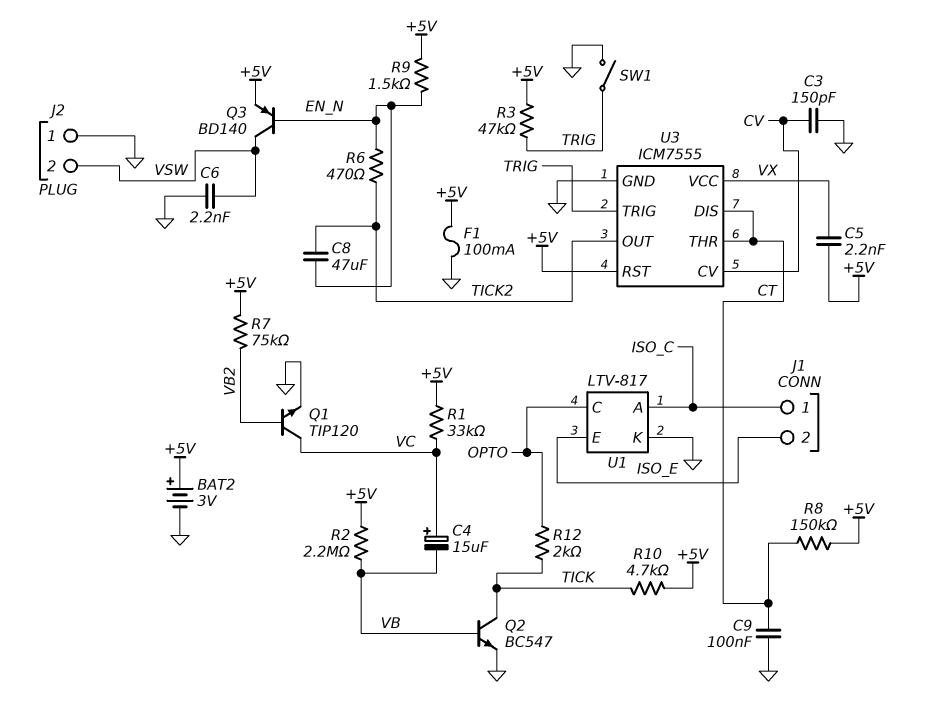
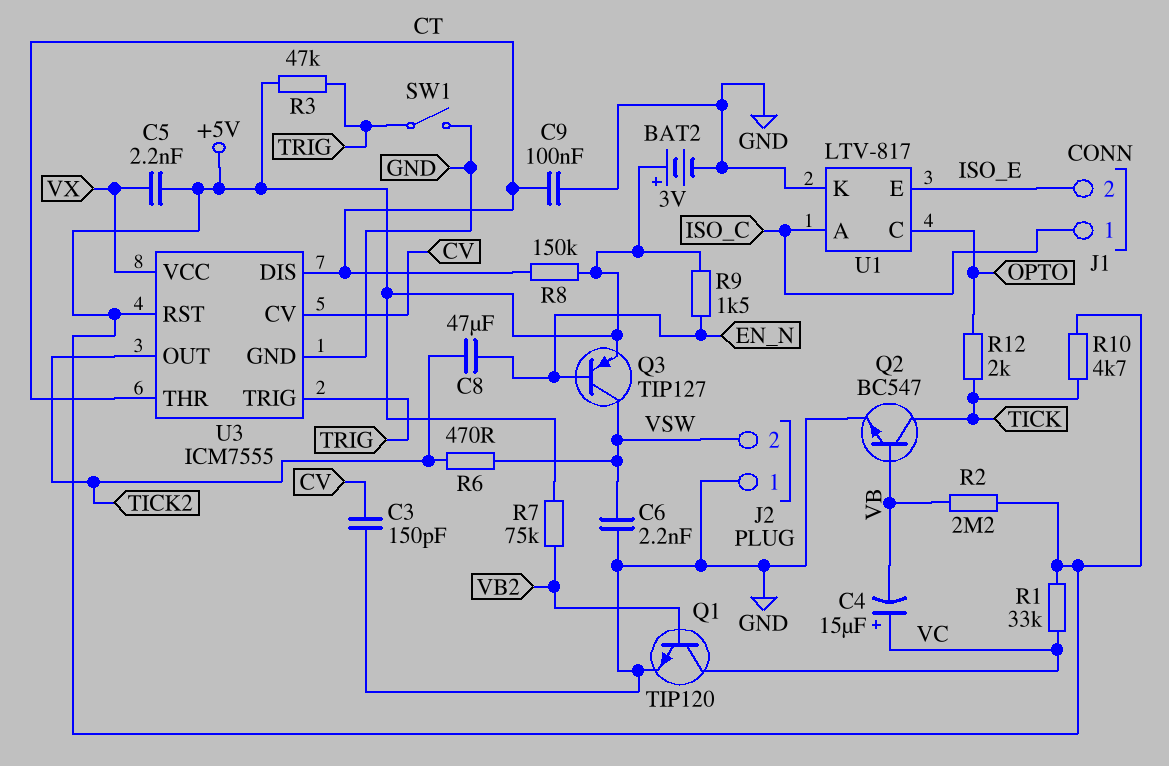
F1: 100mA (+5V, GND) -> none
Q3: PNP BD140 (B EN_N, C VSW, E +5V) -> PNP TIP127 (B EN_N, C VSW, E +5V)
R6: 470 (EN_N, TICK2) -> 470 (TICK2, VSW)

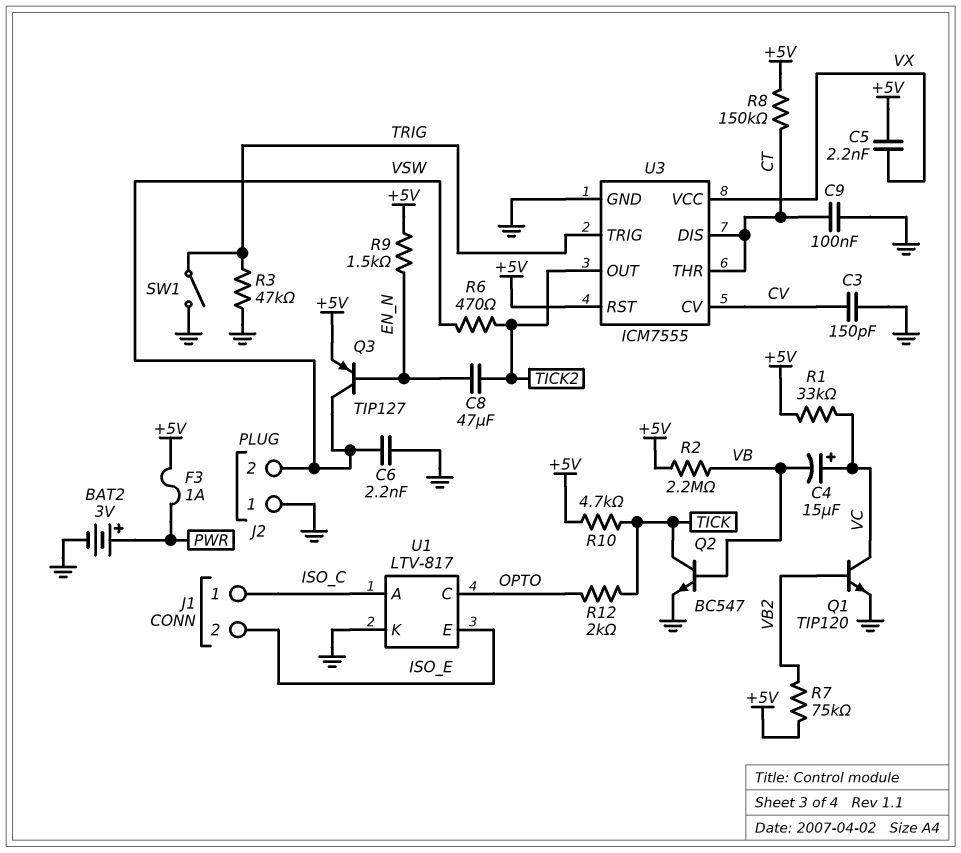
BAT2: 3V (plus +5V, minus GND) -> 3V (plus PWR, minus GND)
F3: none -> 1A (+5V, PWR)
R3: 47k (+5V, TRIG) -> 47k (GND, TRIG)

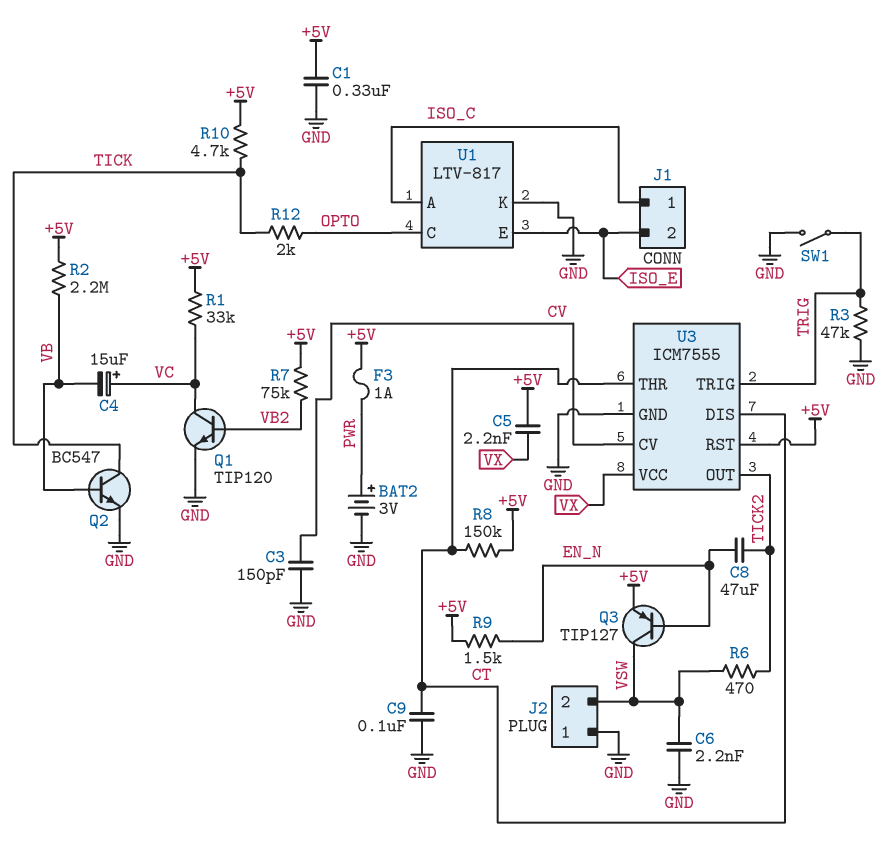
C1: none -> 330nF (+5V, GND)

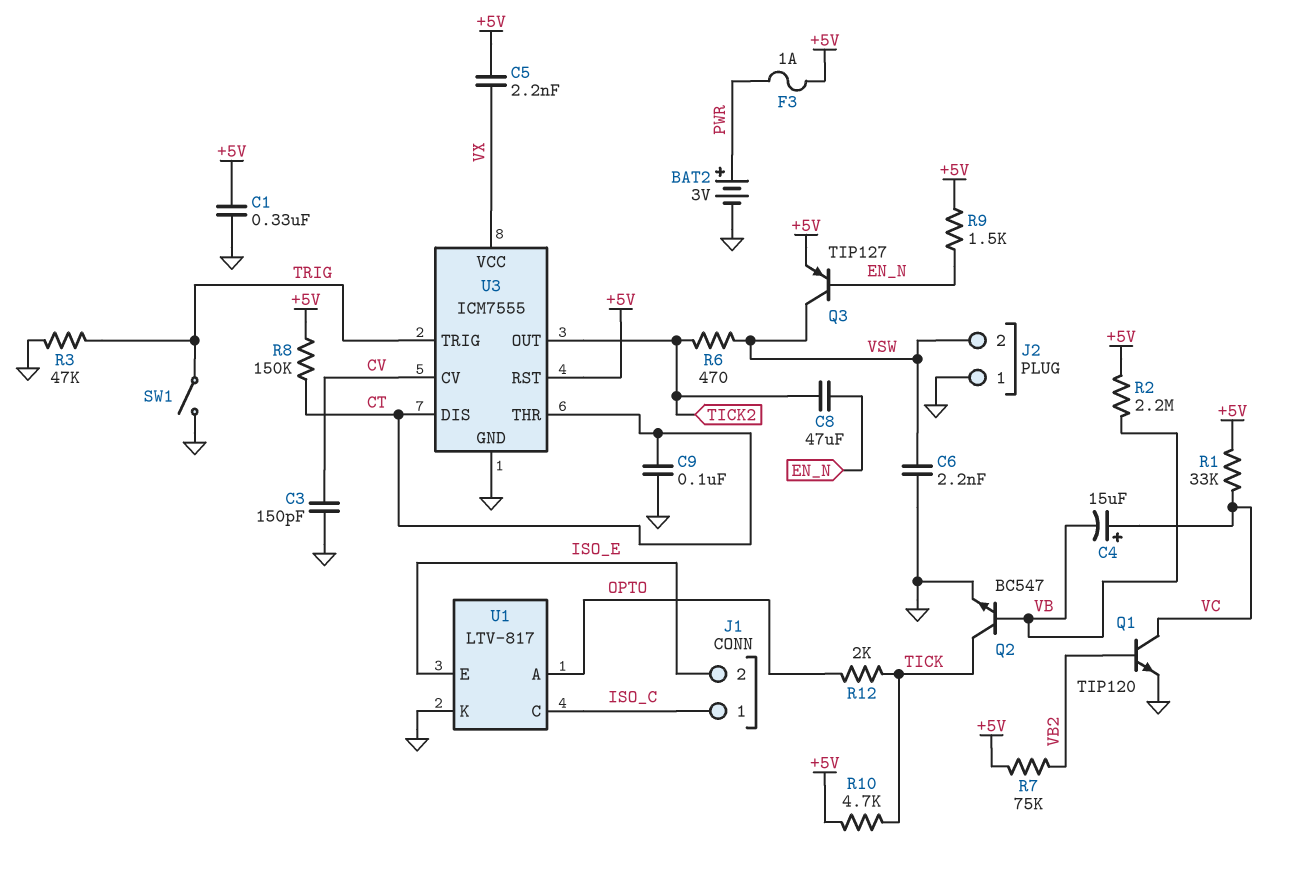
U1 pin A: ISO_C -> OPTO
U1 pin C: OPTO -> ISO_C

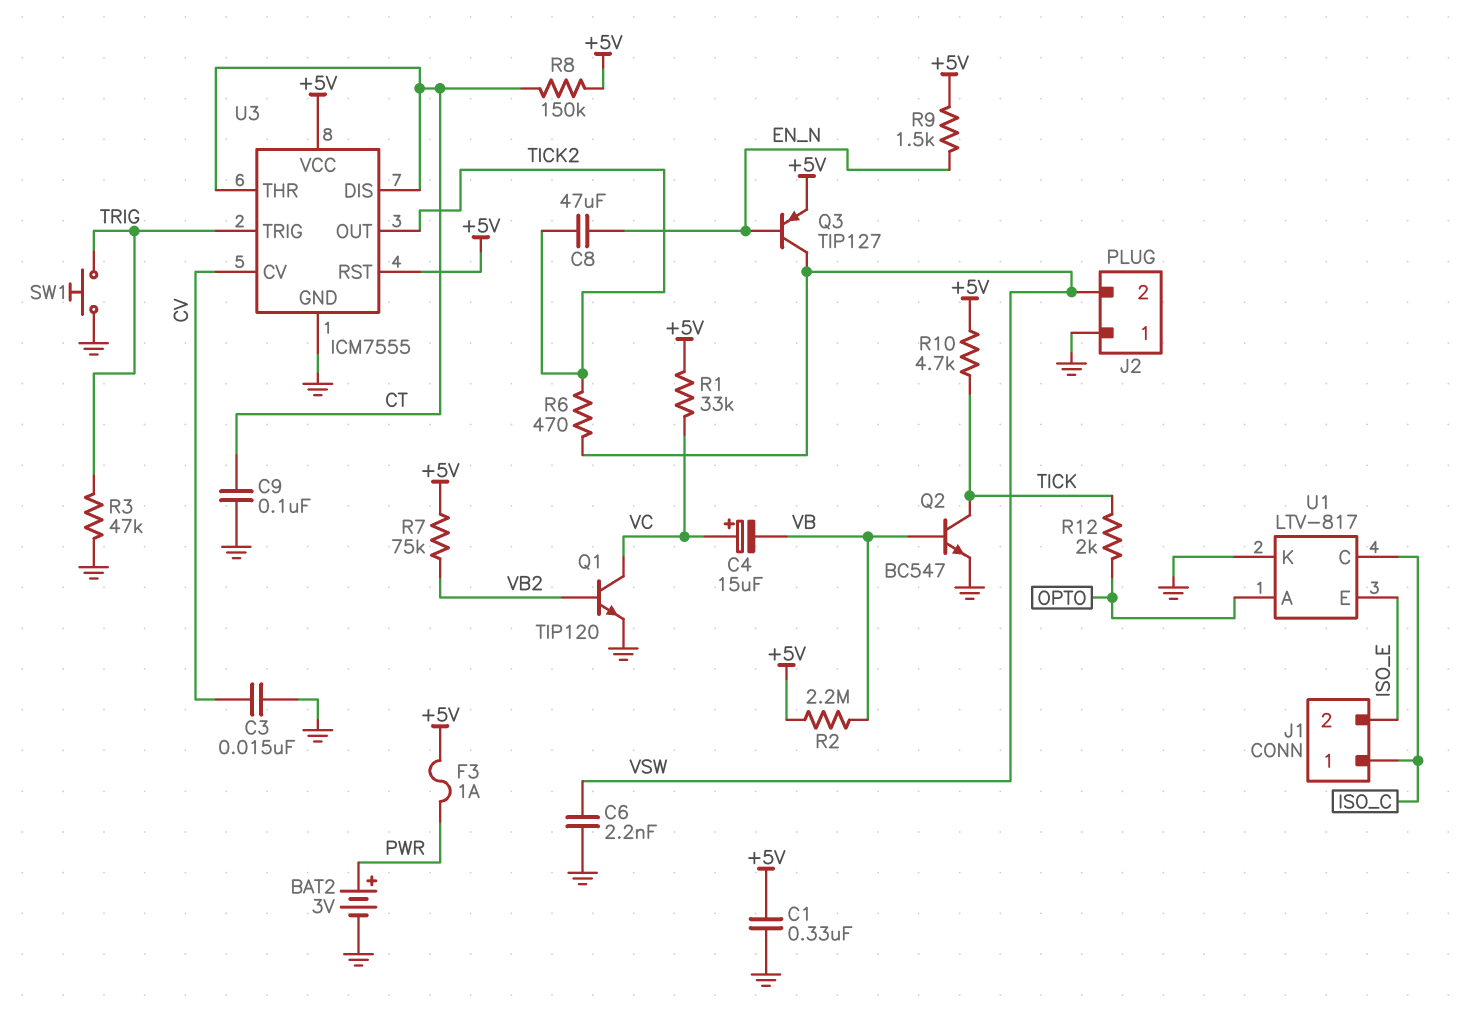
C3: 150pF (CV, GND) -> 15nF (CV, GND)
C5: 2.2nF (+5V, VX) -> none
SW1: switch (GND, TRIG) -> button (GND, TRIG)
U3 pin VCC: VX -> +5V

